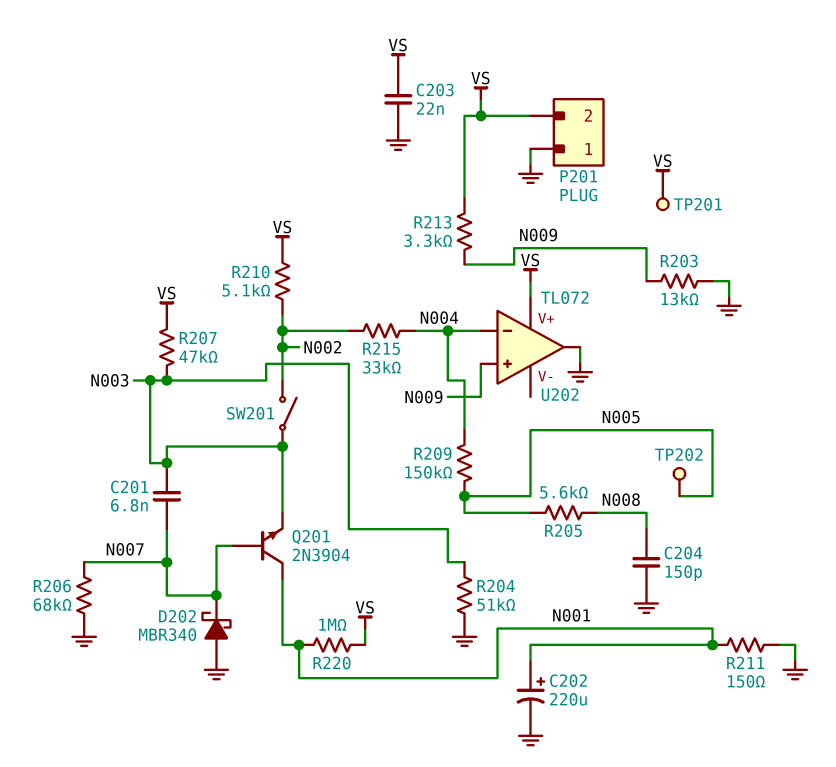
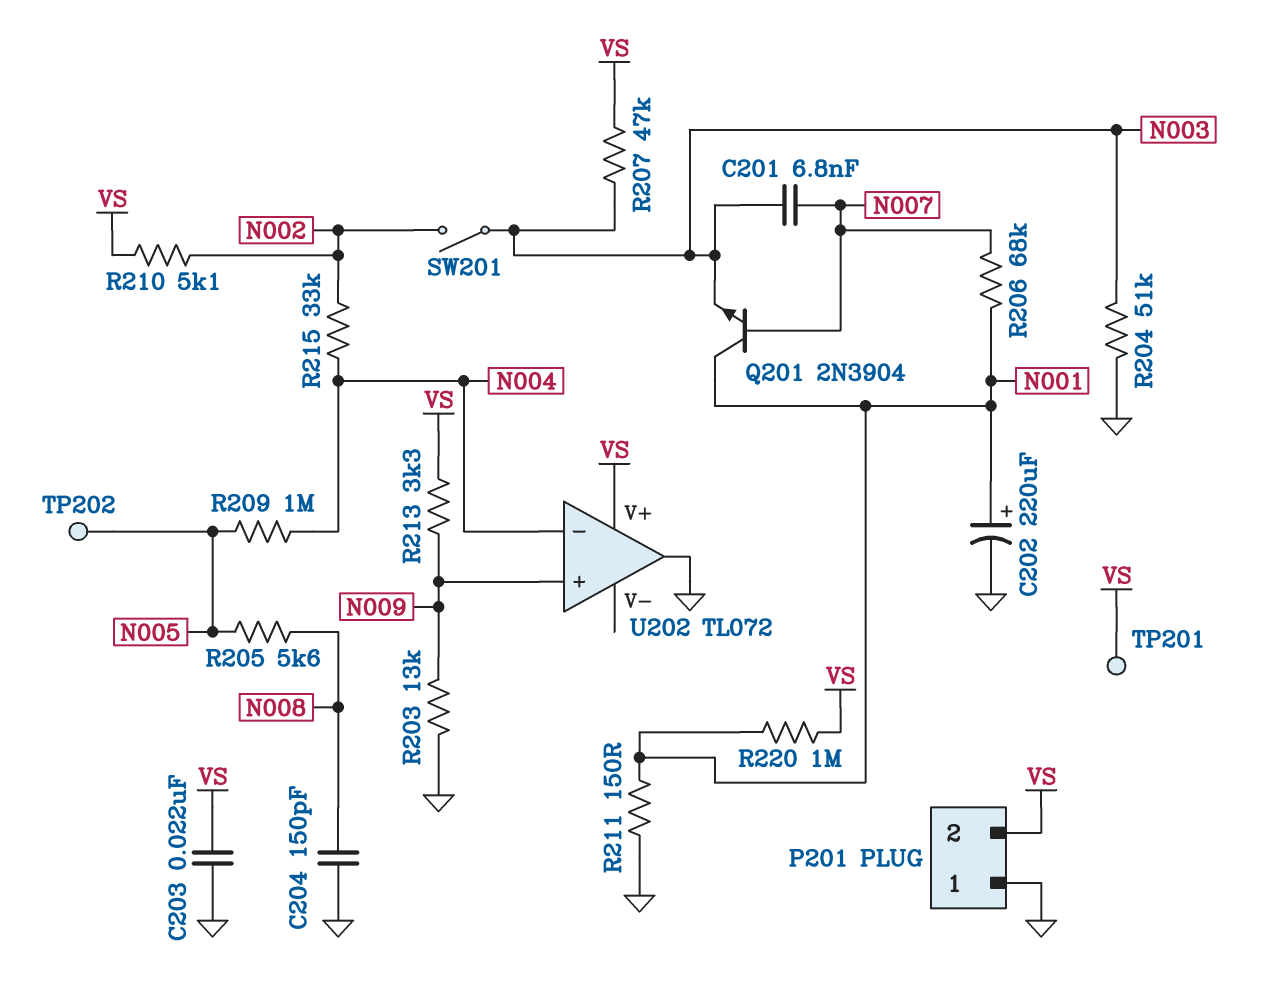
D202: schottky MBR340 (A GND, K N007) -> none
R206: 68k (GND, N007) -> 68k (N001, N007)
R209: 150k (N004, N005) -> 1M (N004, N005)

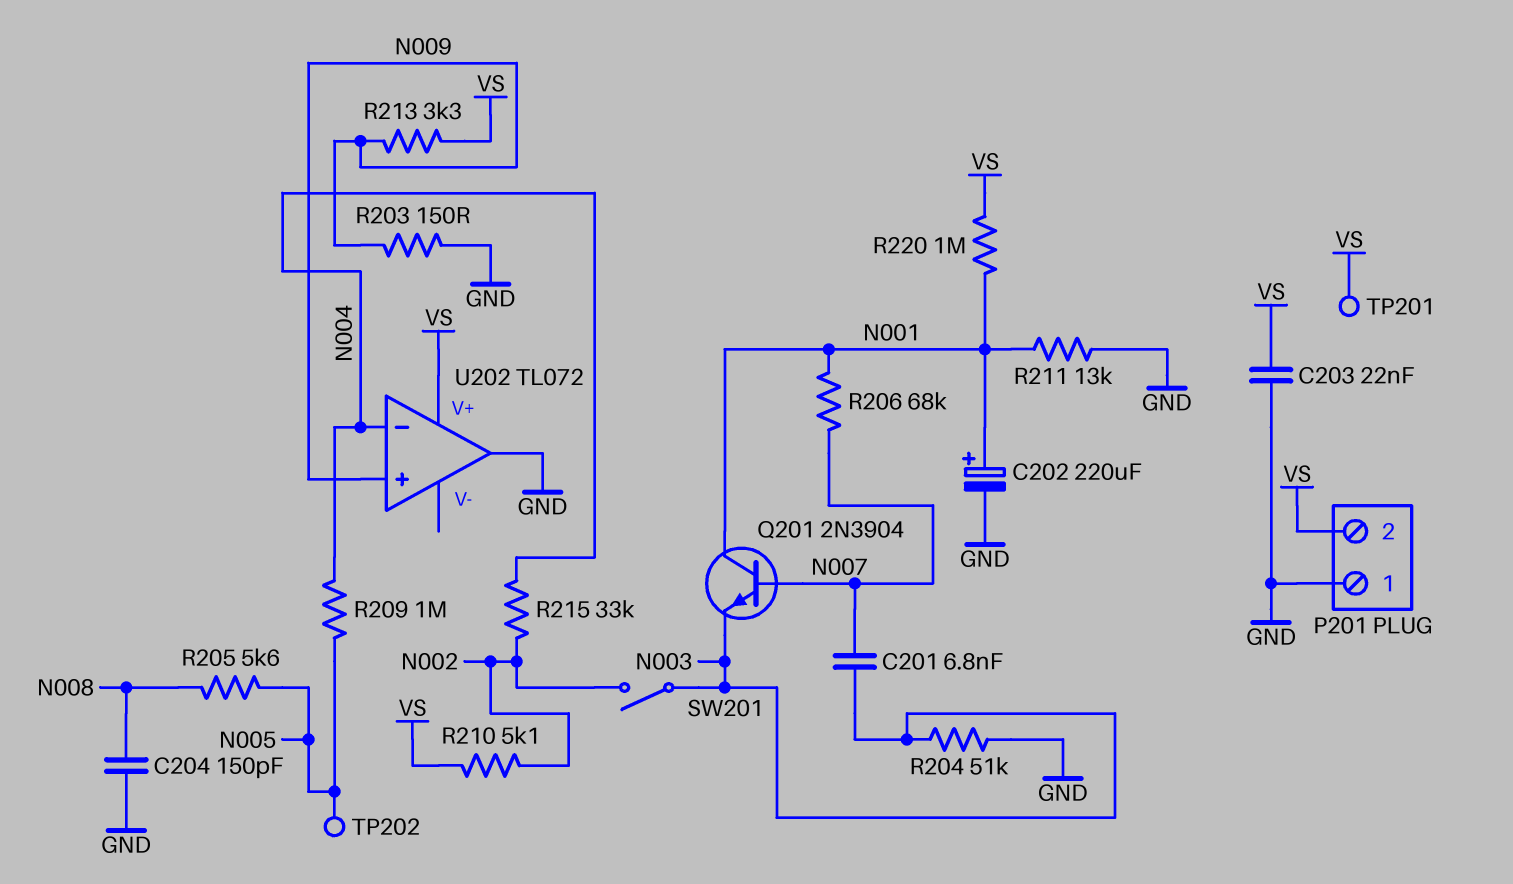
R203: 13k (GND, N009) -> 150 (GND, N009)
R207: 47k (N003, VS) -> none
R211: 150 (GND, N001) -> 13k (GND, N001)

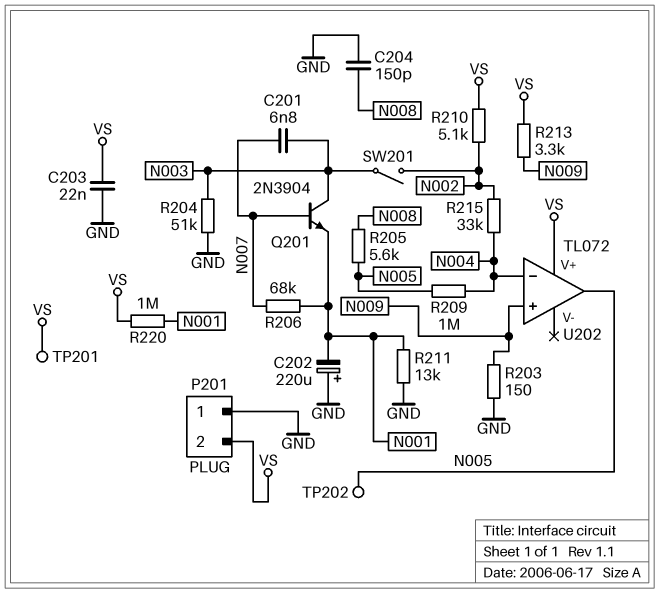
C202: 220uF (plus N001, minus GND) -> 220uF (plus GND, minus N001)
Q201: NPN 2N3904 (B N007, C N001, E N003) -> NPN 2N3904 (B N007, C N003, E N001)
U202 pin out: GND -> N005

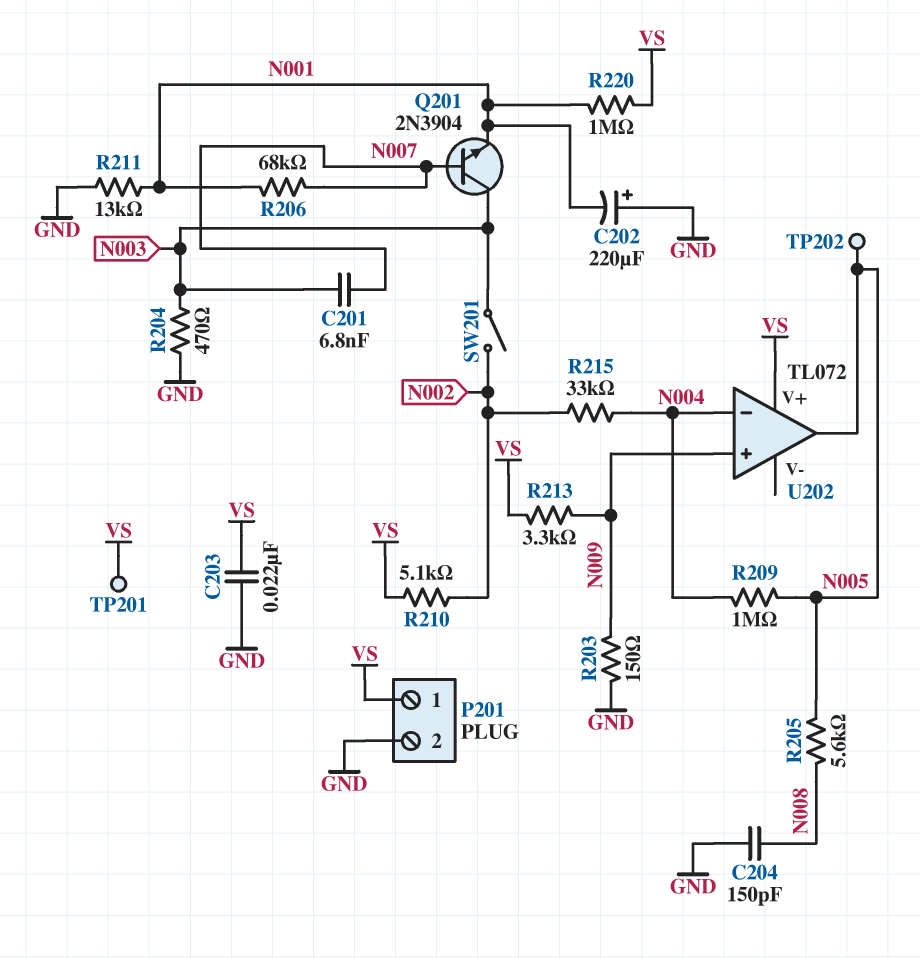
P201 pin 1: GND -> VS
P201 pin 2: VS -> GND
R204: 51k (GND, N003) -> 470 (GND, N003)

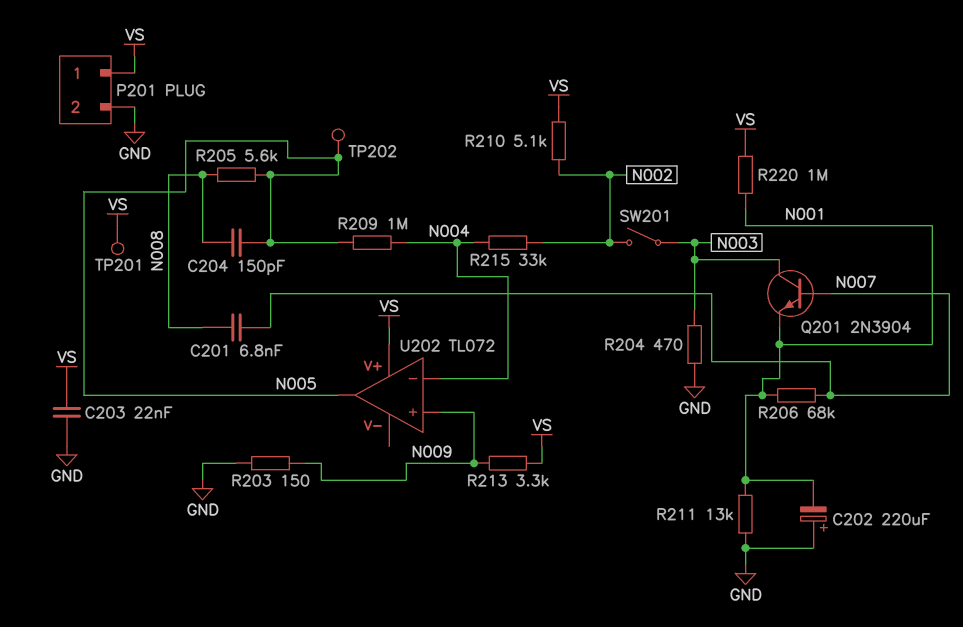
C201: 6.8nF (N003, N007) -> 6.8nF (N007, N008)
C204: 150pF (GND, N008) -> 150pF (N005, N008)

